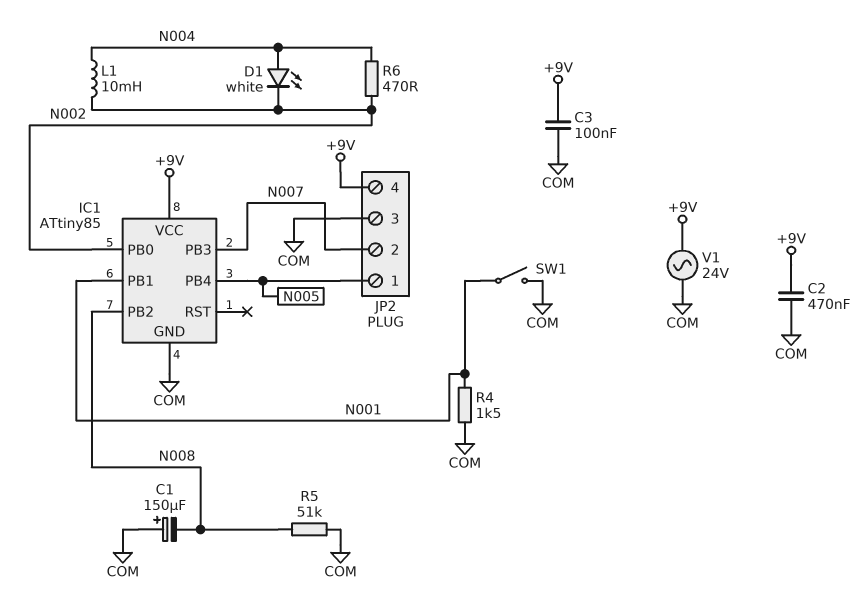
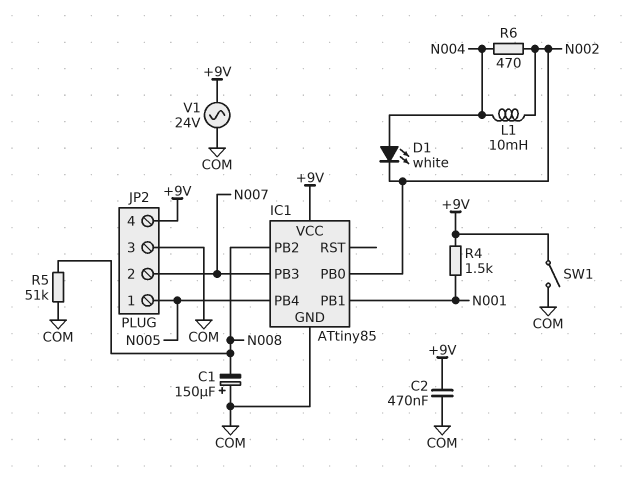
C3: 100nF (+9V, COM) -> none
R4: 1.5k (COM, N001) -> 1.5k (+9V, N001)
SW1: switch (COM, N001) -> switch (+9V, COM)

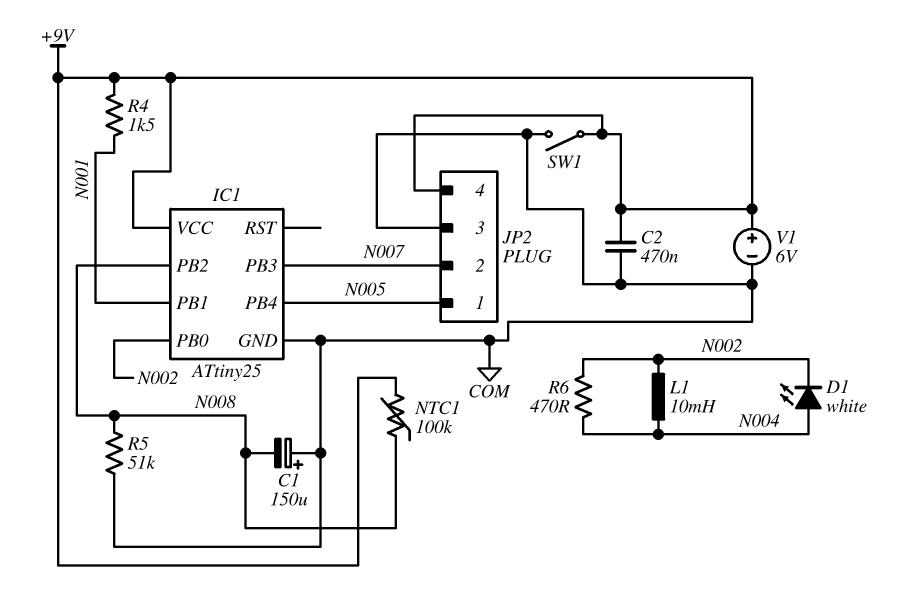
IC1: ATtiny85 -> ATtiny25
NTC1: none -> 100k (+9V, N008)
V1: AC 24V (+9V, COM) -> 6V (plus +9V, minus COM)

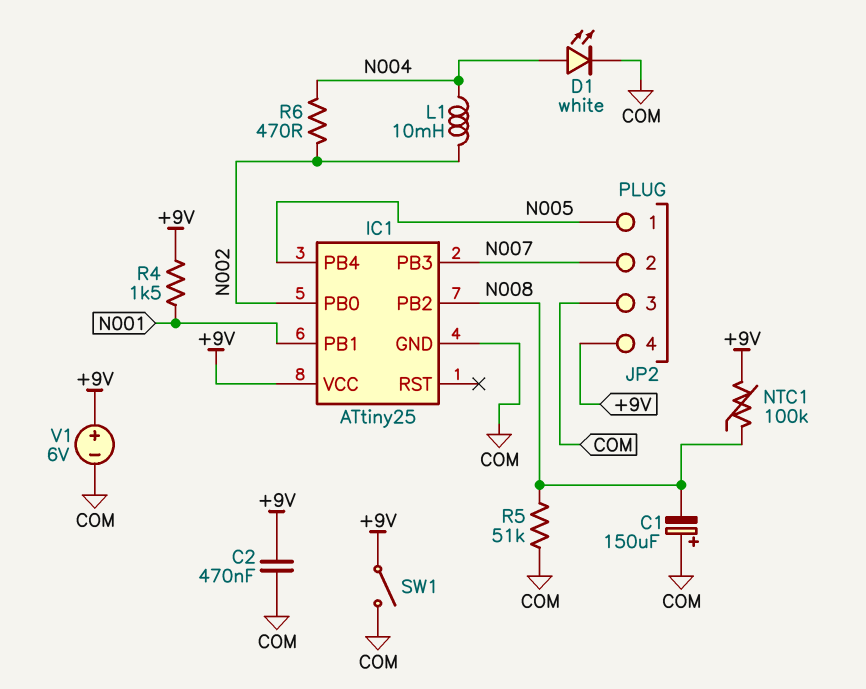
D1: LED white (A N004, K N002) -> LED white (A N004, K COM)

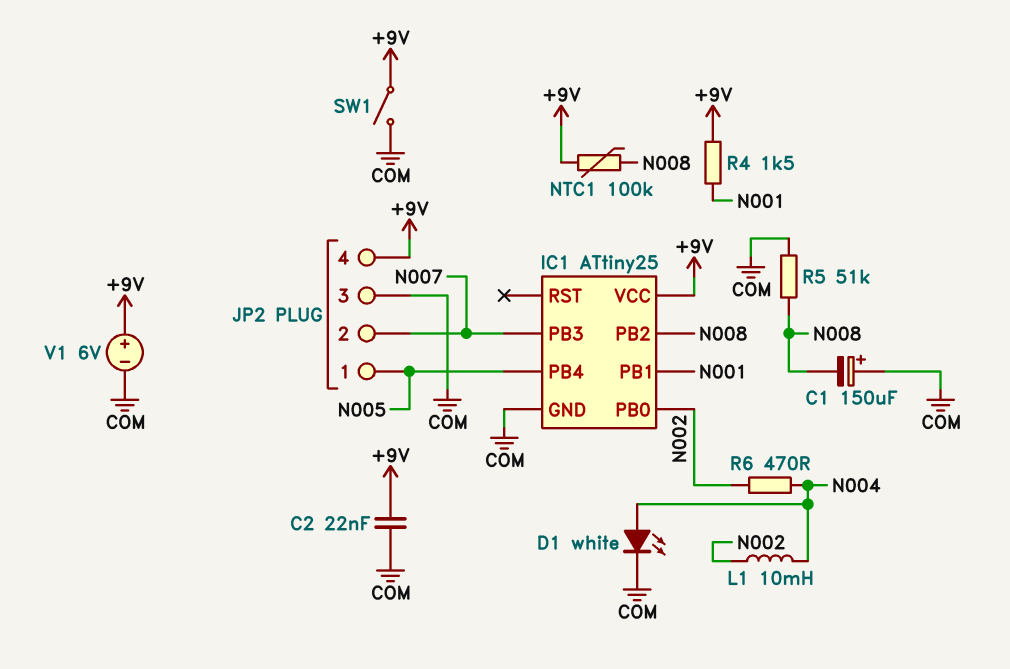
C2: 470nF (+9V, COM) -> 22nF (+9V, COM)

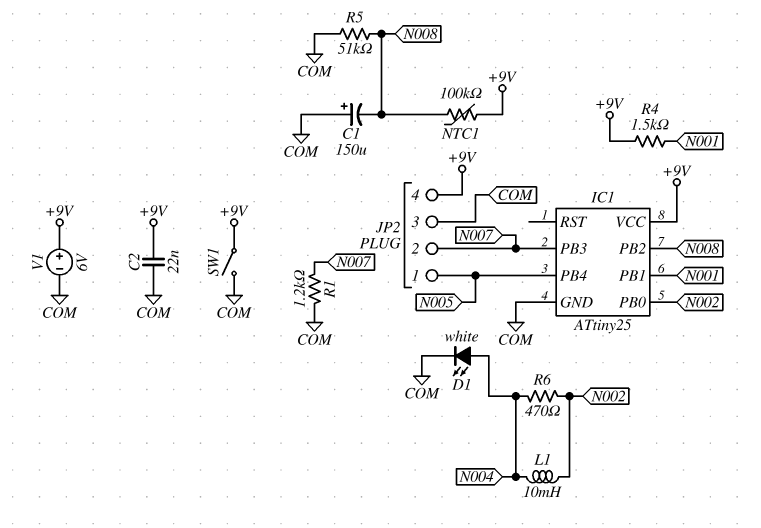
R1: none -> 1.2k (COM, N007)

